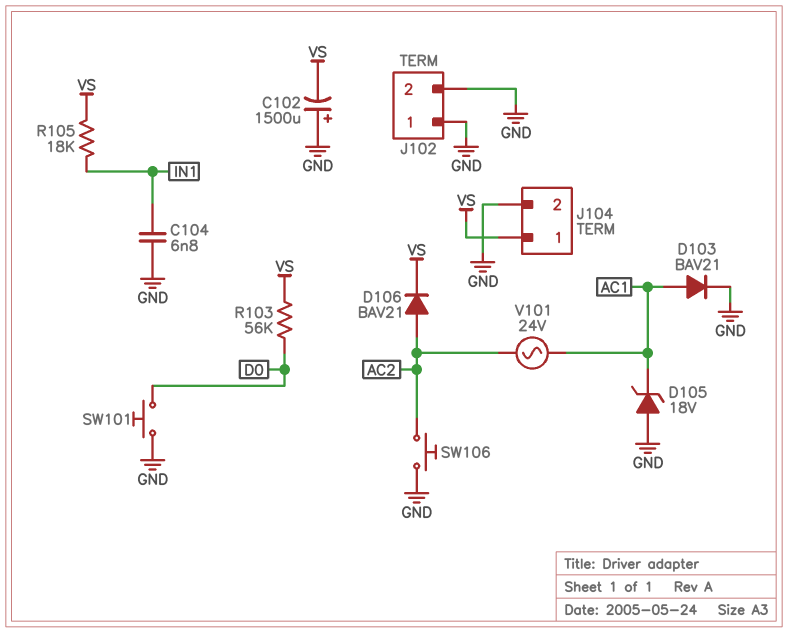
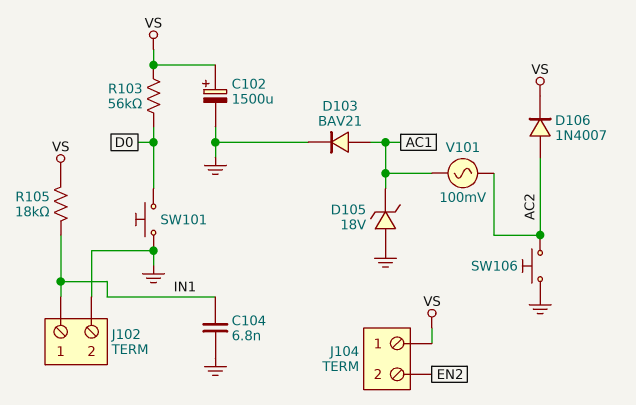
C102: 1500uF (plus GND, minus VS) -> 1500uF (plus VS, minus GND)
D106: diode BAV21 (A AC2, K VS) -> diode 1N4007 (A AC2, K VS)
J102 pin 1: GND -> IN1
J104 pin 2: GND -> EN2
V101: AC 24V (AC1, AC2) -> AC 100mV (AC1, AC2)

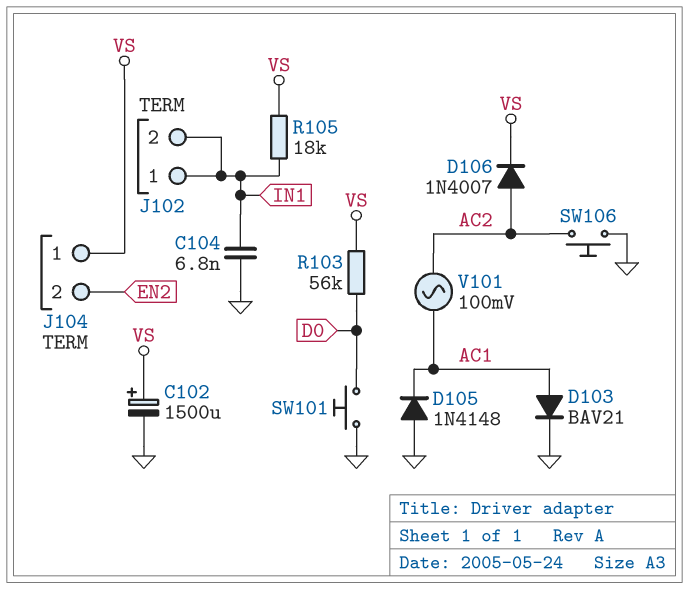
D105: zener 18V (A GND, K AC1) -> diode 1N4148 (A GND, K AC1)
J102 pin 2: GND -> IN1

